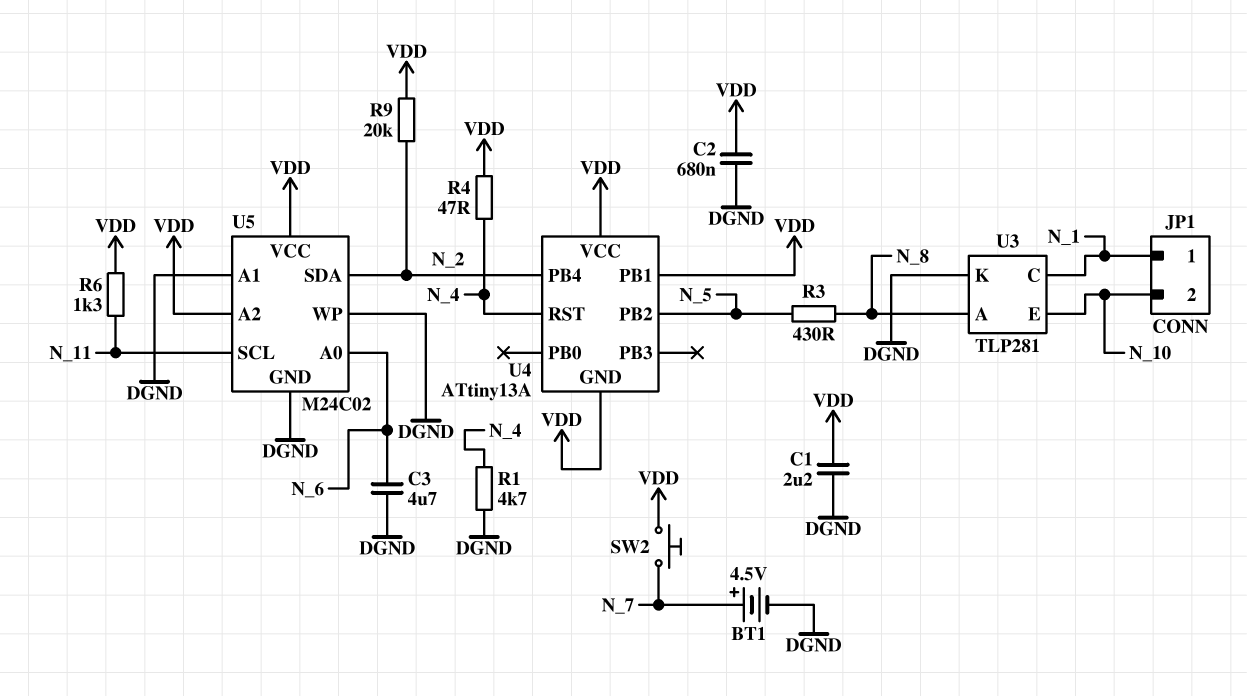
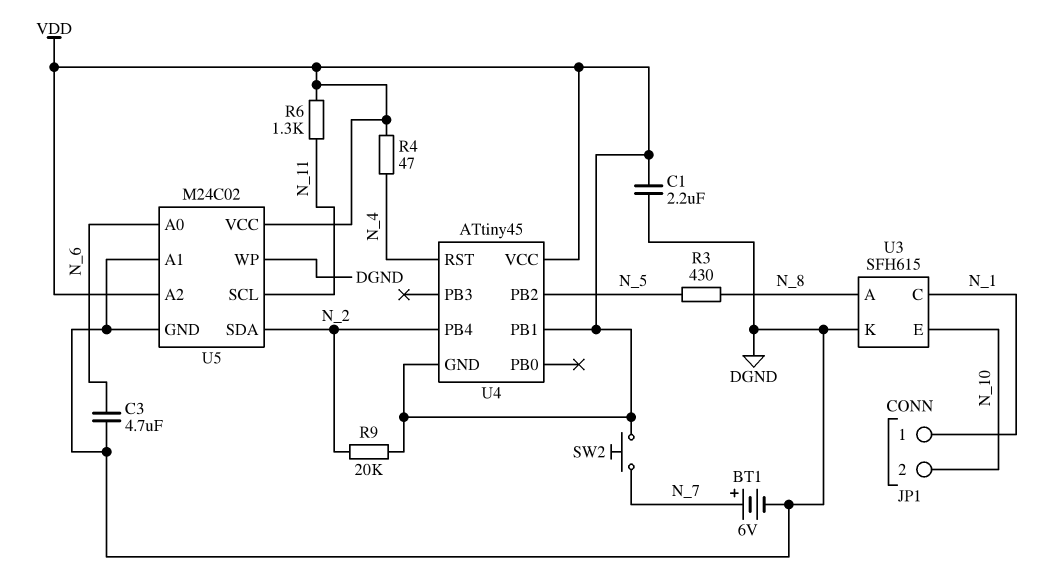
BT1: 4.5V (plus N_7, minus DGND) -> 6V (plus N_7, minus DGND)
C2: 680nF (DGND, VDD) -> none
R1: 4.7k (DGND, N_4) -> none
U3: TLP281 -> SFH615
U4: ATtiny13A -> ATtiny45

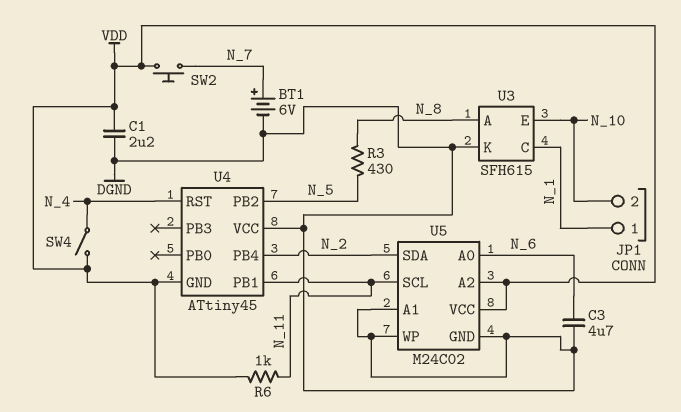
R4: 47 (N_4, VDD) -> none
R6: 1.3k (N_11, VDD) -> 1k (N_11, VDD)
R9: 20k (N_2, VDD) -> none
SW4: none -> switch (N_4, VDD)
U4 pin PB1: VDD -> N_11
U4 pin VCC: VDD -> DGND

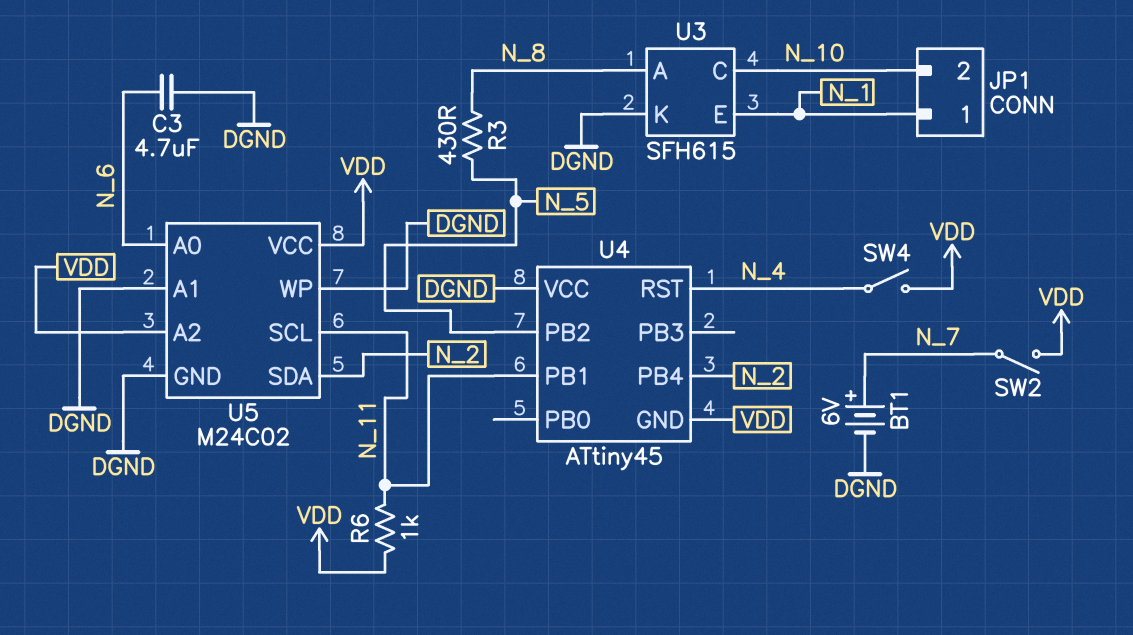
C1: 2.2uF (DGND, VDD) -> none
SW2: button (N_7, VDD) -> switch (N_7, VDD)
U3 pin C: N_1 -> N_10
U3 pin E: N_10 -> N_1

